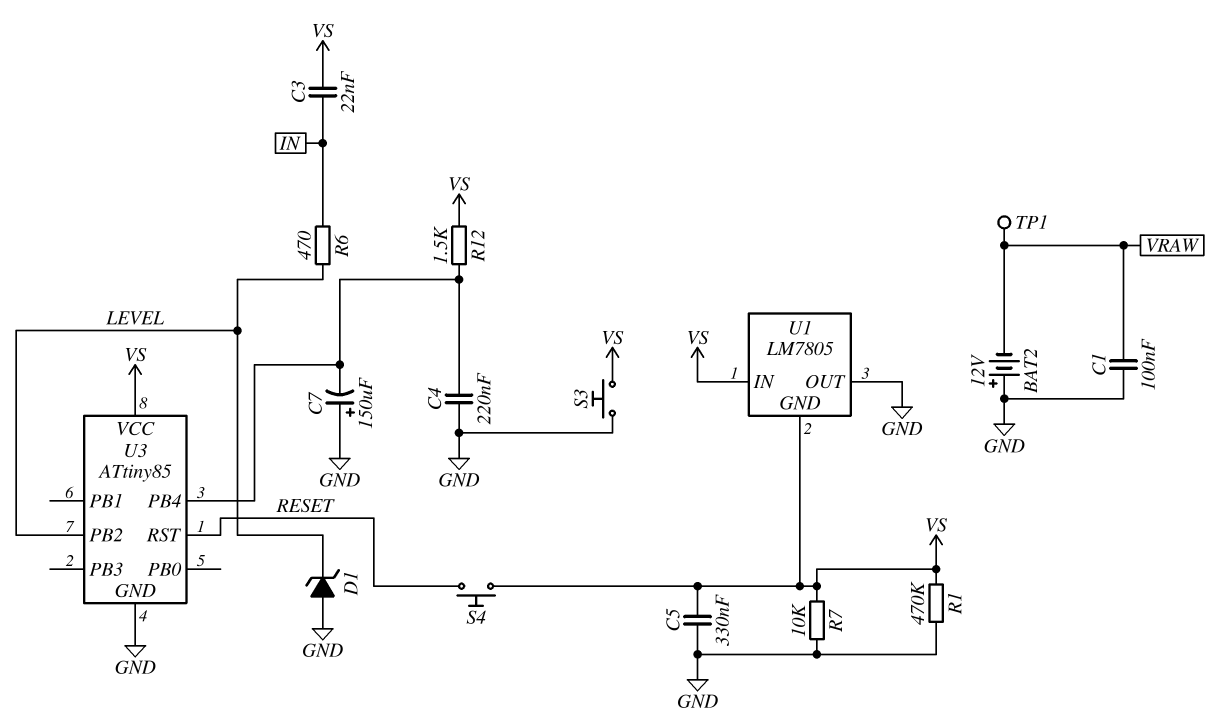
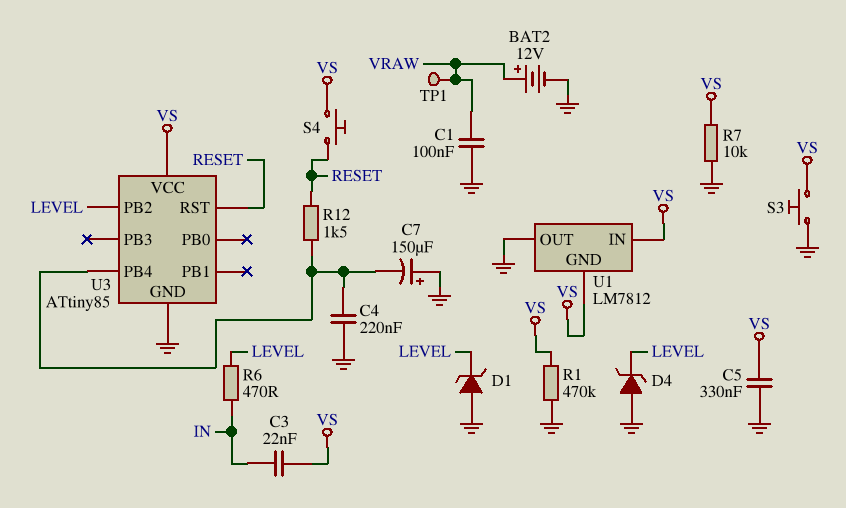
BAT2: 12V (plus GND, minus VRAW) -> 12V (plus VRAW, minus GND)
D4: none -> zener (A GND, K LEVEL)
R12: 1.5k (U3/PB4, VS) -> 1.5k (RESET, U3/PB4)
U1: LM7805 -> LM7812

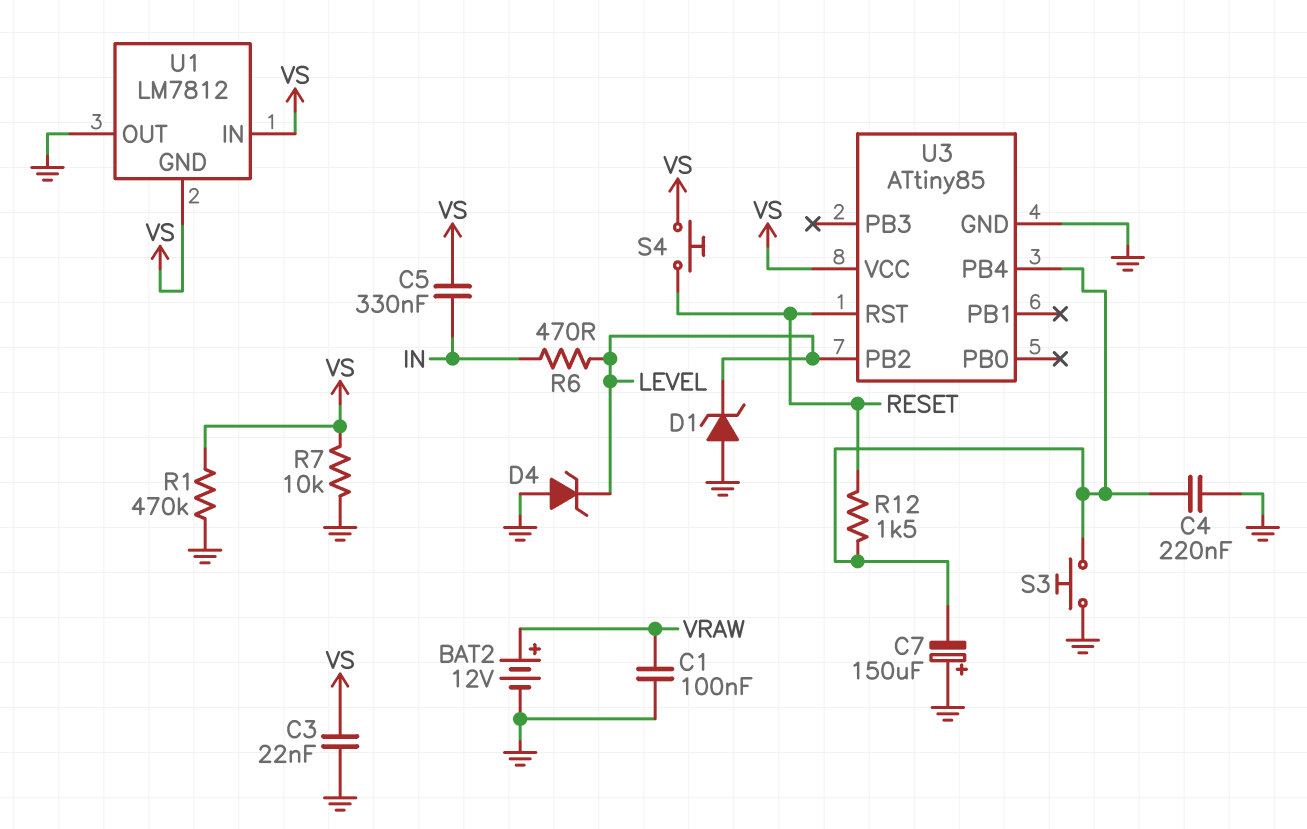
C3: 22nF (IN, VS) -> 22nF (GND, VS)
C5: 330nF (GND, VS) -> 330nF (IN, VS)
S3: button (GND, VS) -> button (GND, U3/PB4)
TP1: test point (VRAW) -> none

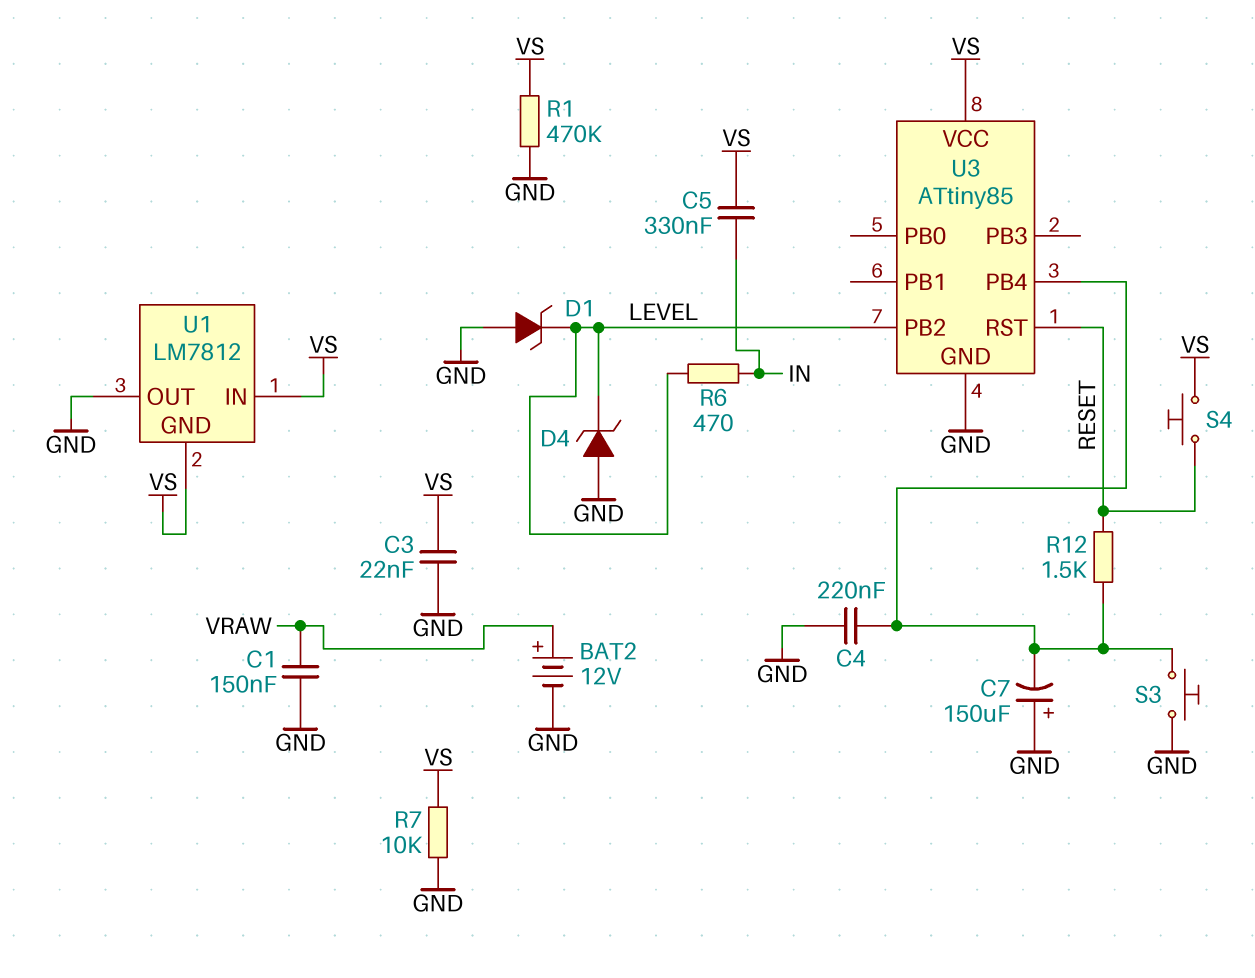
C1: 100nF (GND, VRAW) -> 150nF (GND, VRAW)

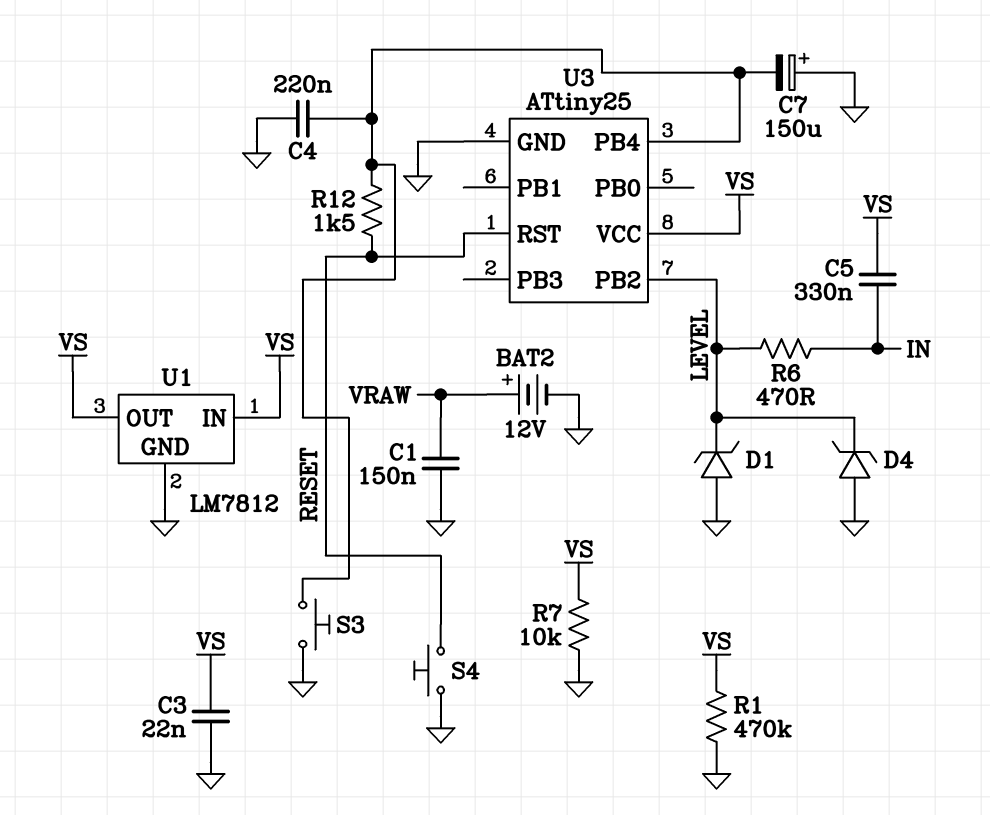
S4: button (RESET, VS) -> button (GND, RESET)
U1 pin GND: VS -> GND
U1 pin OUT: GND -> VS
U3: ATtiny85 -> ATtiny25

